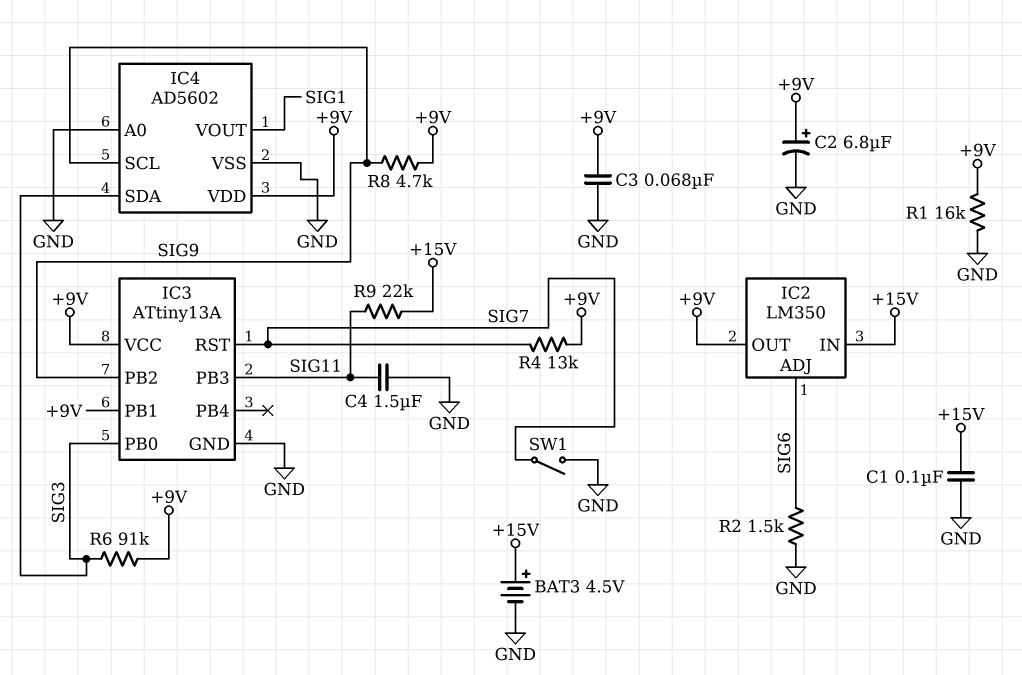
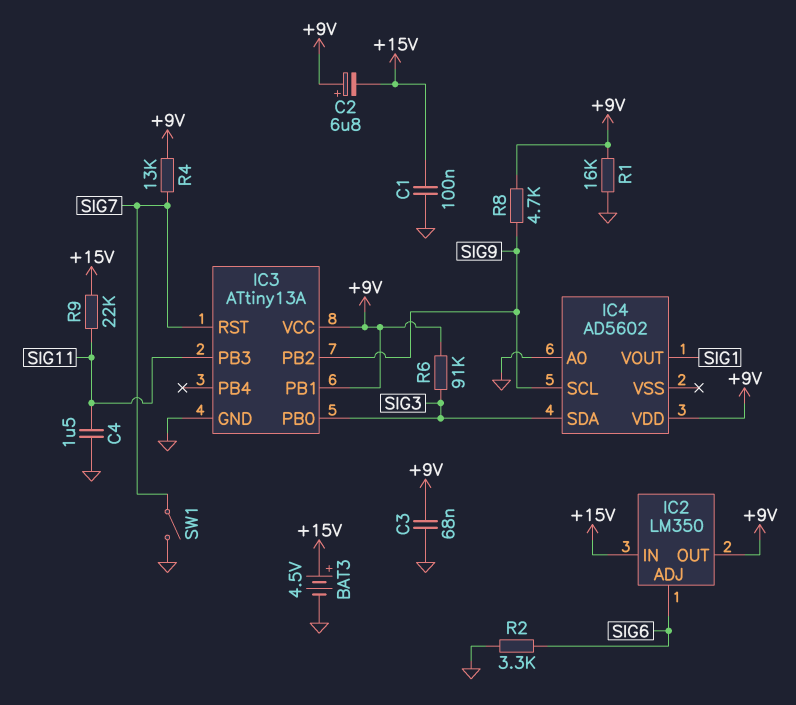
C2: 6.8uF (plus +9V, minus GND) -> 6.8uF (plus +9V, minus +15V)
IC4 pin VSS: GND -> none
R2: 1.5k (GND, SIG6) -> 3.3k (GND, SIG6)

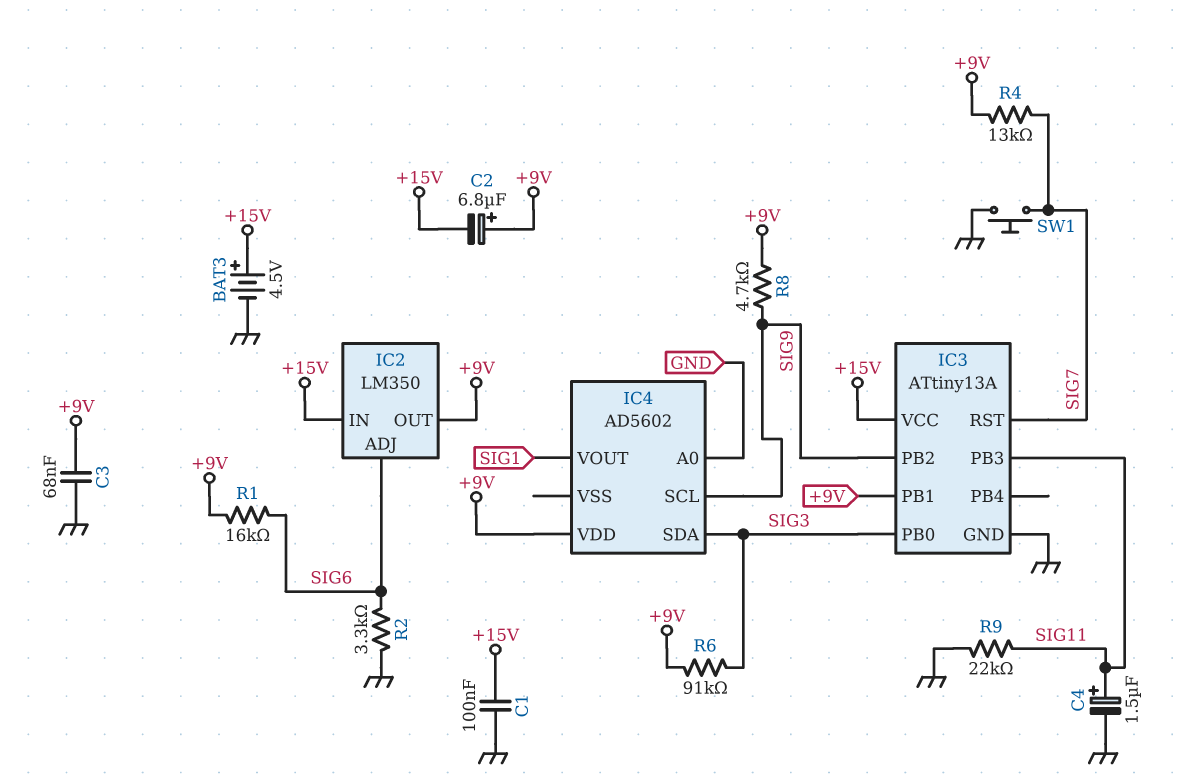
C4: 1.5uF (GND, SIG11) -> 1.5uF (plus SIG11, minus GND)
IC3 pin VCC: +9V -> +15V
R1: 16k (+9V, GND) -> 16k (+9V, SIG6)
R9: 22k (+15V, SIG11) -> 22k (GND, SIG11)
SW1: switch (GND, SIG7) -> button (GND, SIG7)

